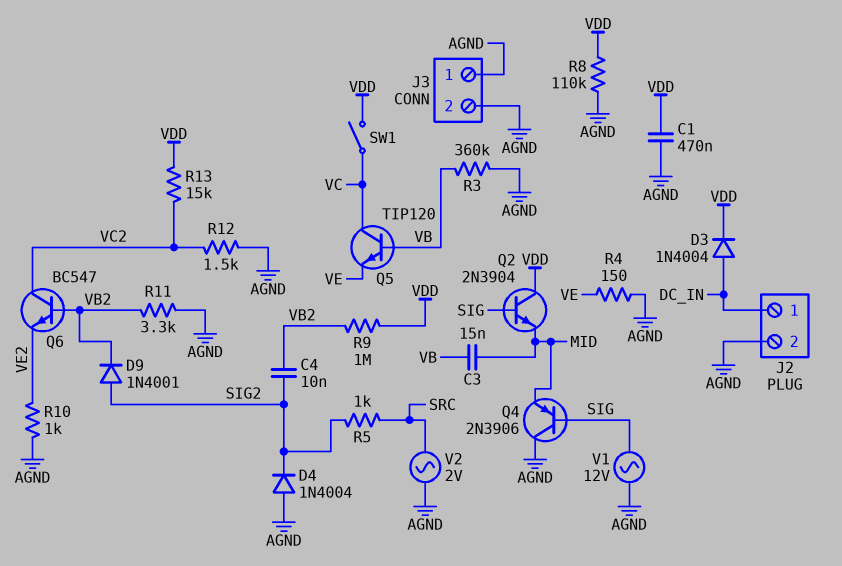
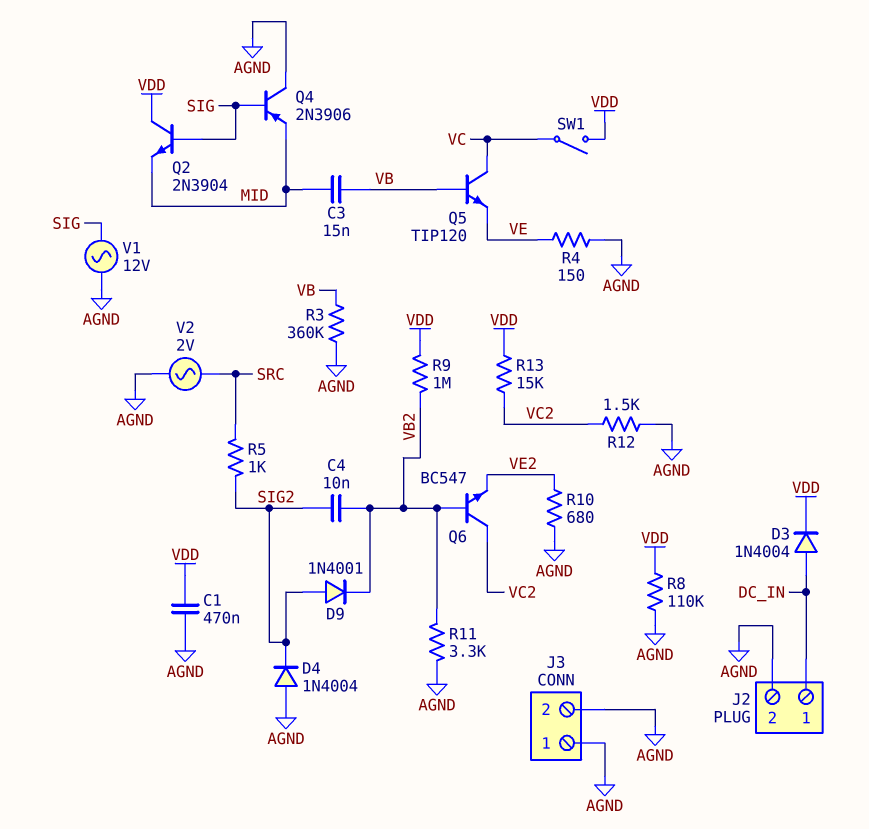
R10: 1k (AGND, VE2) -> 680 (AGND, VE2)

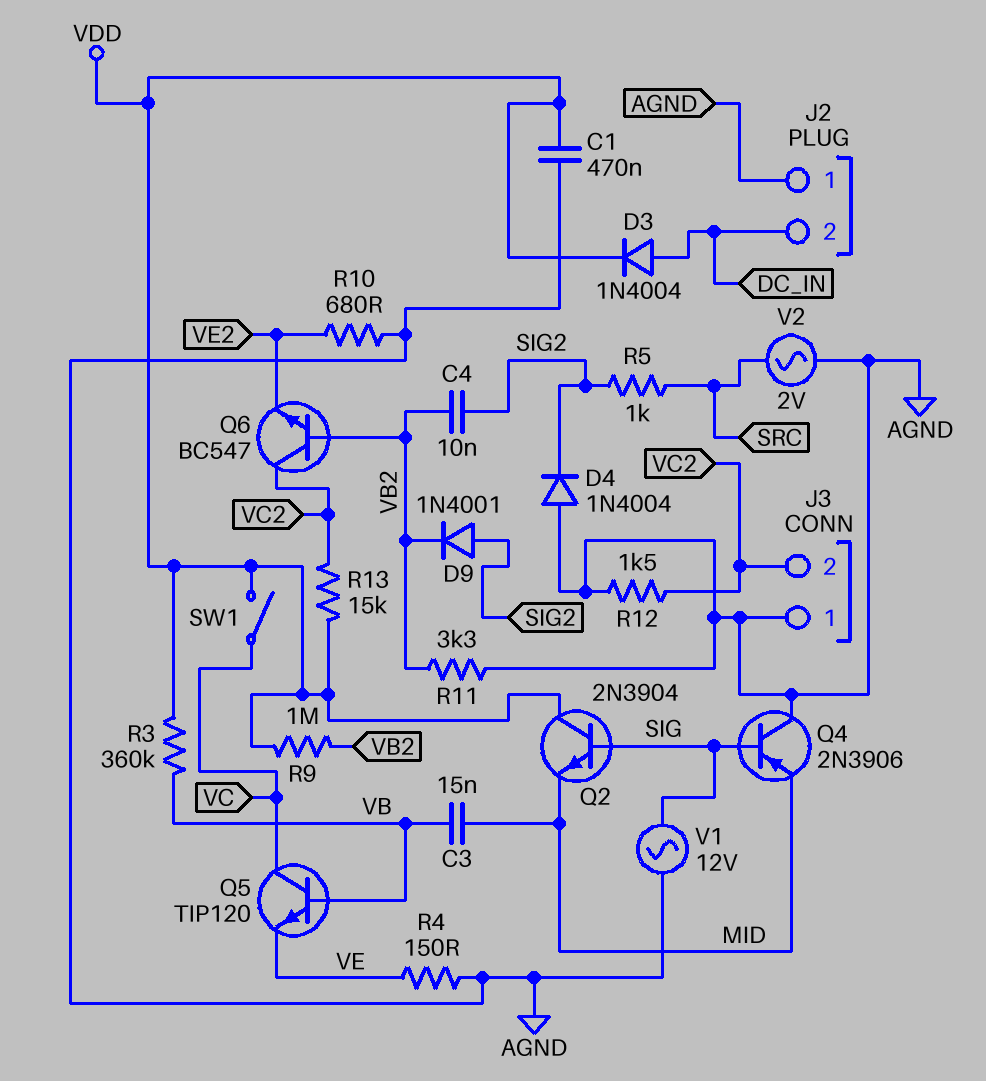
J2 pin 1: DC_IN -> AGND
J2 pin 2: AGND -> DC_IN
J3 pin 2: AGND -> VC2
R3: 360k (AGND, VB) -> 360k (VB, VDD)
R8: 110k (AGND, VDD) -> none

